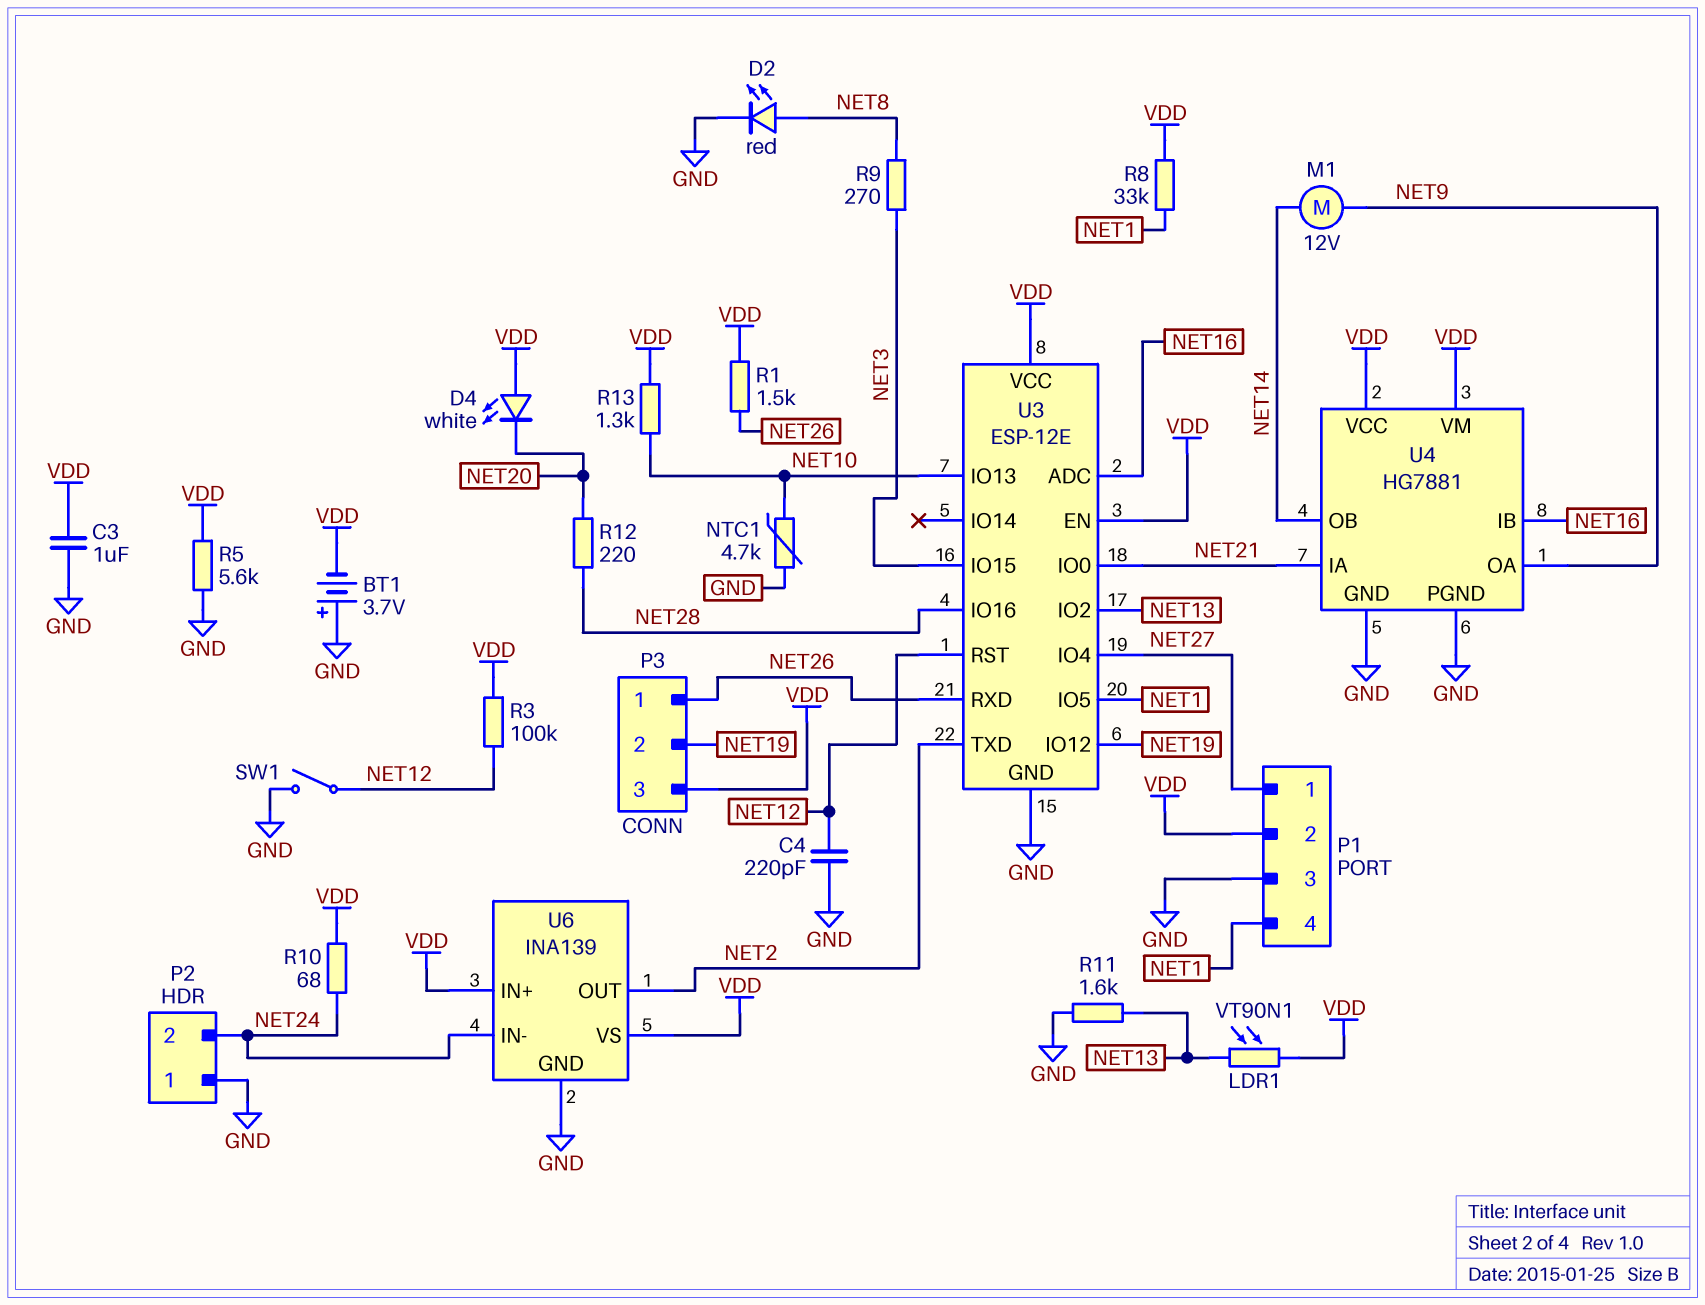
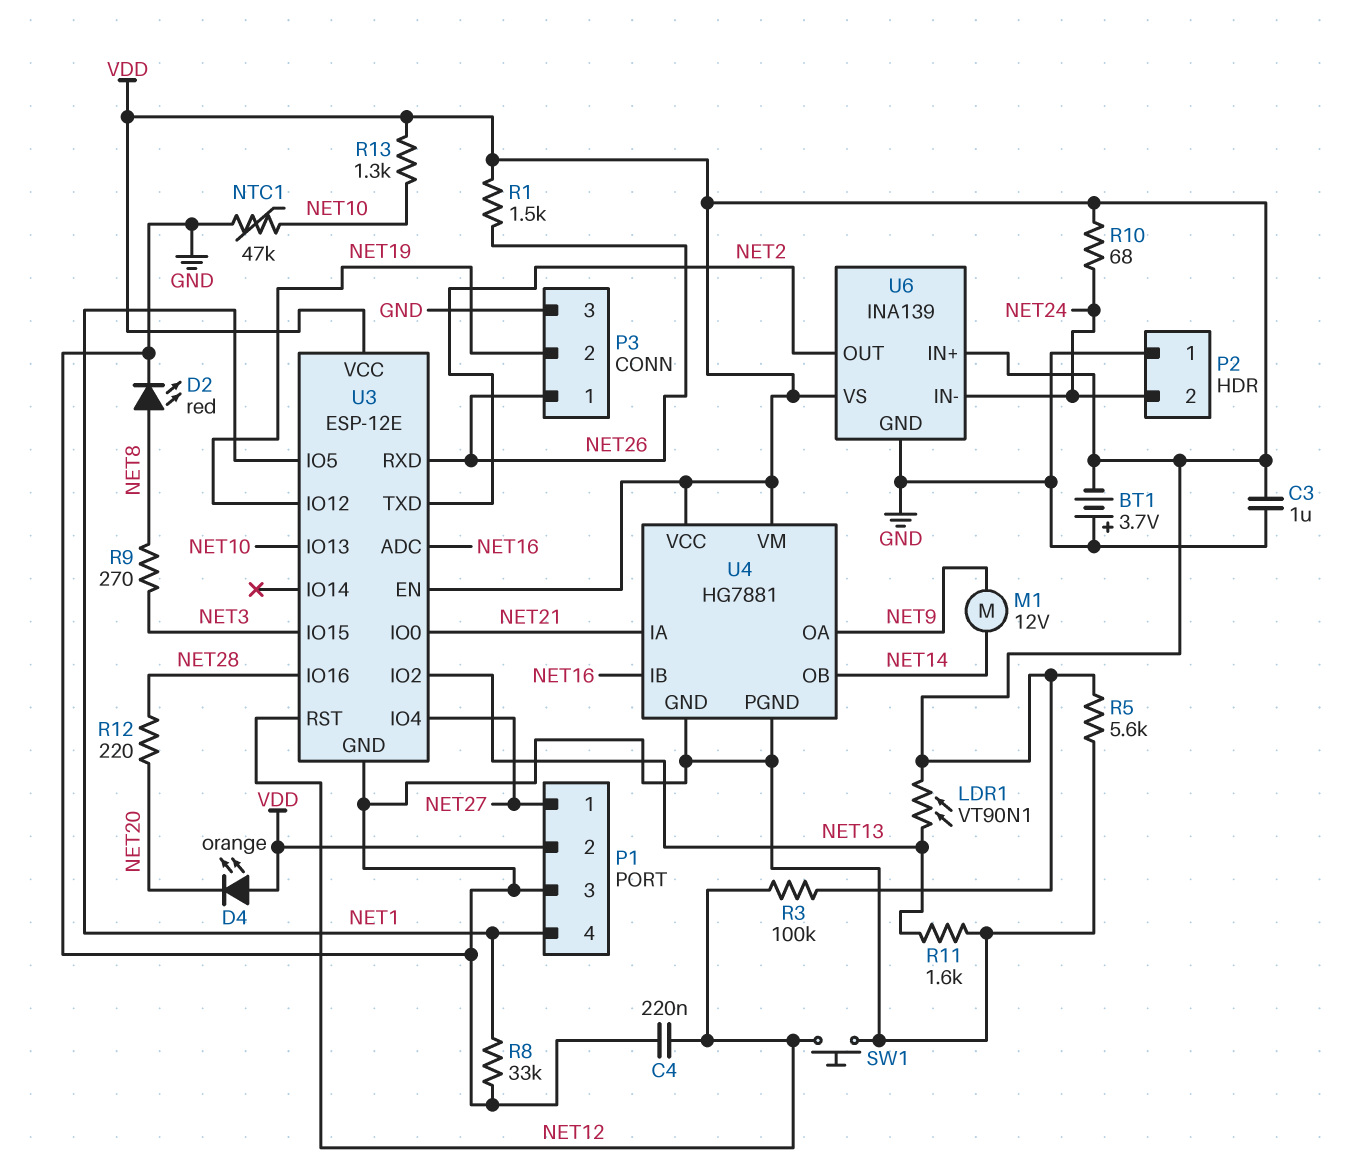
C4: 220pF (GND, NET12) -> 220nF (GND, NET12)
D4: LED white (A VDD, K NET20) -> LED orange (A VDD, K NET20)
NTC1: 4.7k (GND, NET10) -> 47k (GND, NET10)
P3 pin 3: VDD -> GND
R8: 33k (NET1, VDD) -> 33k (GND, NET1)
SW1: switch (GND, NET12) -> button (GND, NET12)

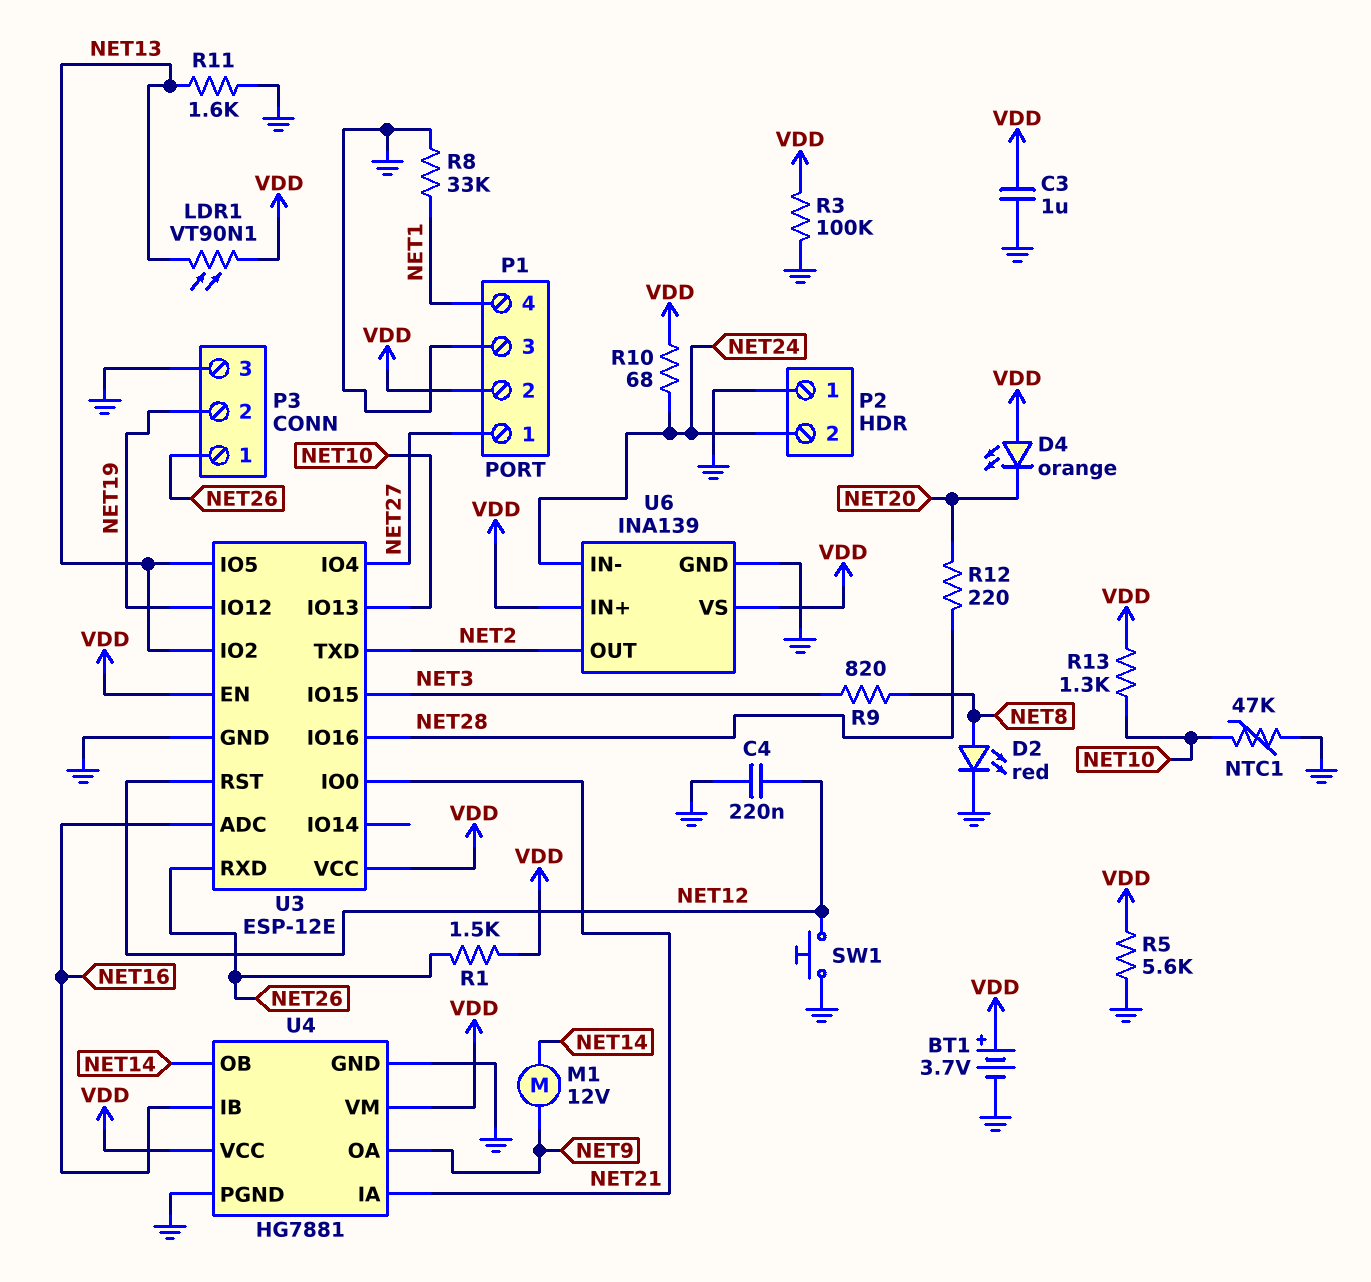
BT1: 3.7V (plus GND, minus VDD) -> 3.7V (plus VDD, minus GND)
R3: 100k (NET12, VDD) -> 100k (GND, VDD)
R9: 270 (NET3, NET8) -> 820 (NET3, NET8)
U3 pin IO5: NET1 -> NET13

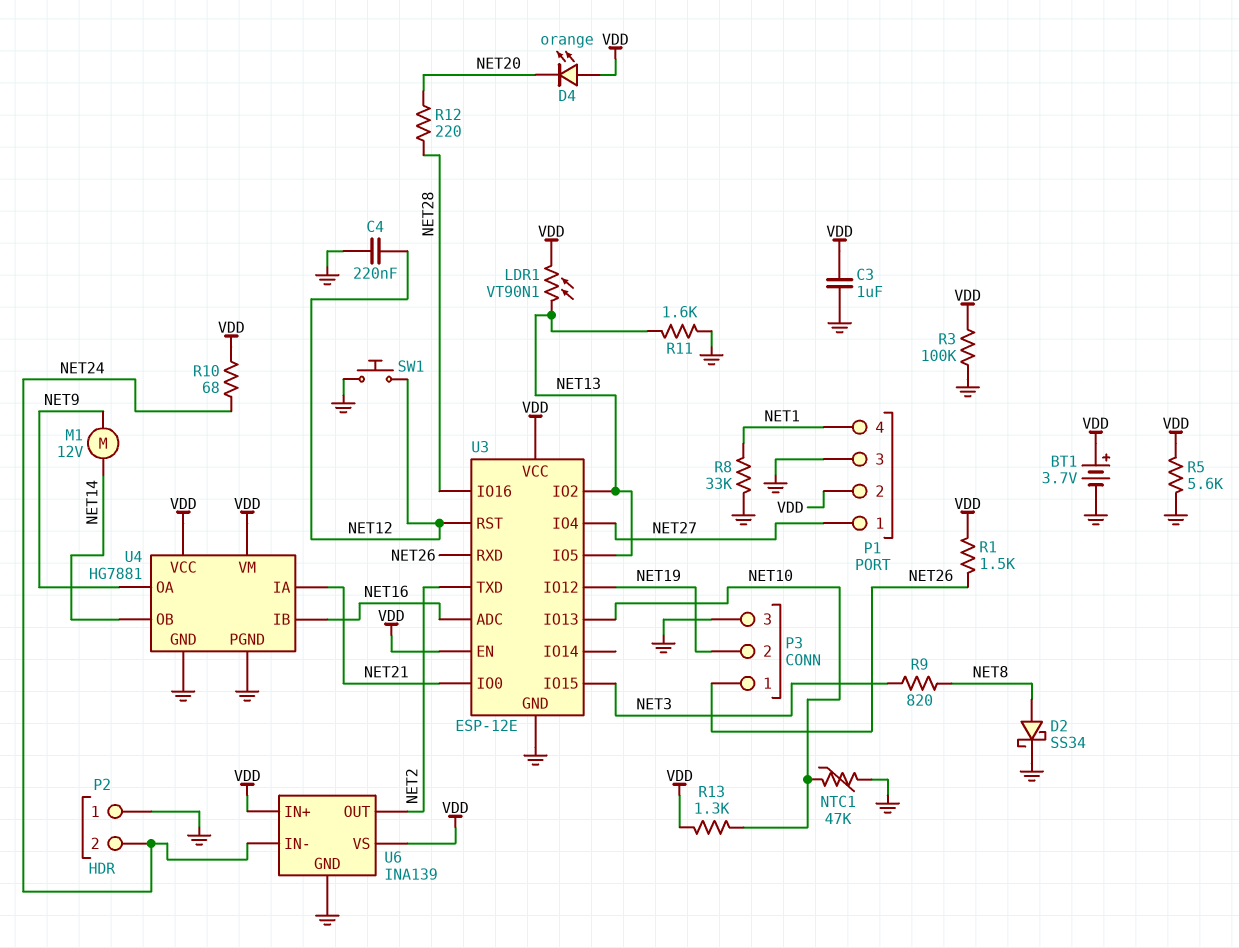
D2: LED red (A NET8, K GND) -> schottky SS34 (A NET8, K GND)

